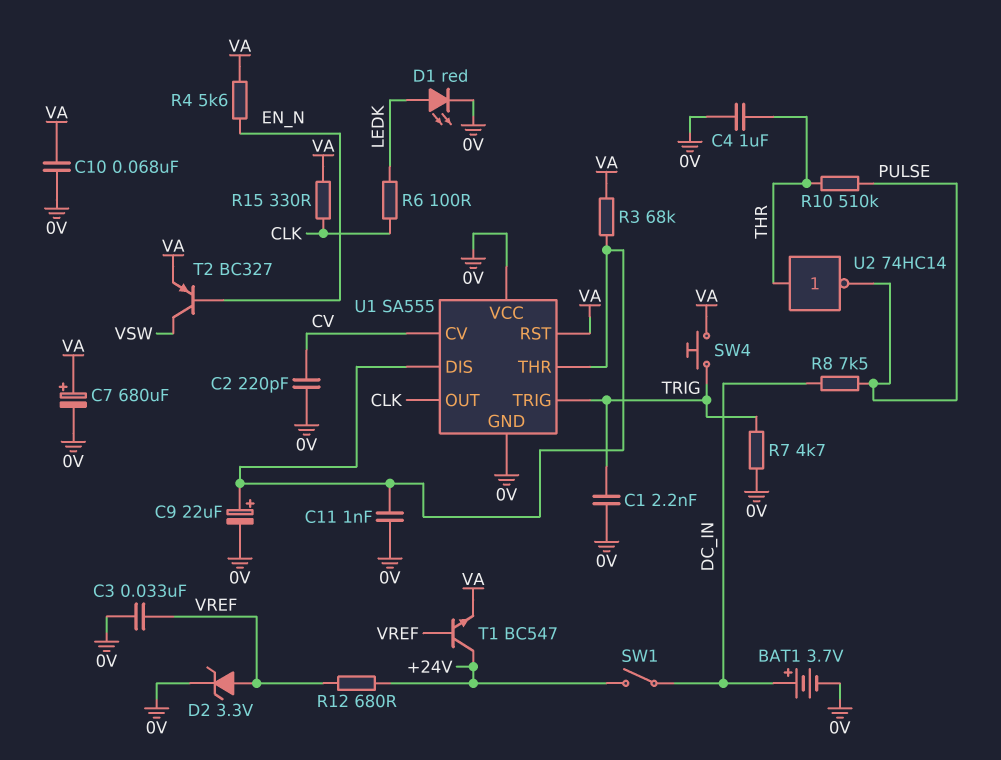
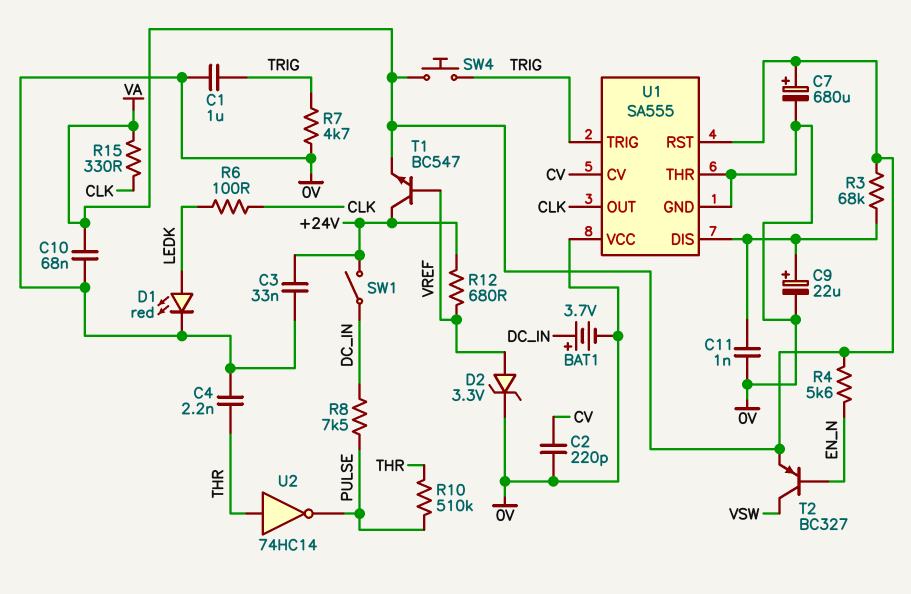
C1: 2.2nF (0V, TRIG) -> 1uF (0V, TRIG)
C3: 33nF (0V, VREF) -> 33nF (+24V, 0V)
C4: 1uF (0V, THR) -> 2.2nF (0V, THR)
U1 pin THR: U1/DIS -> 0V

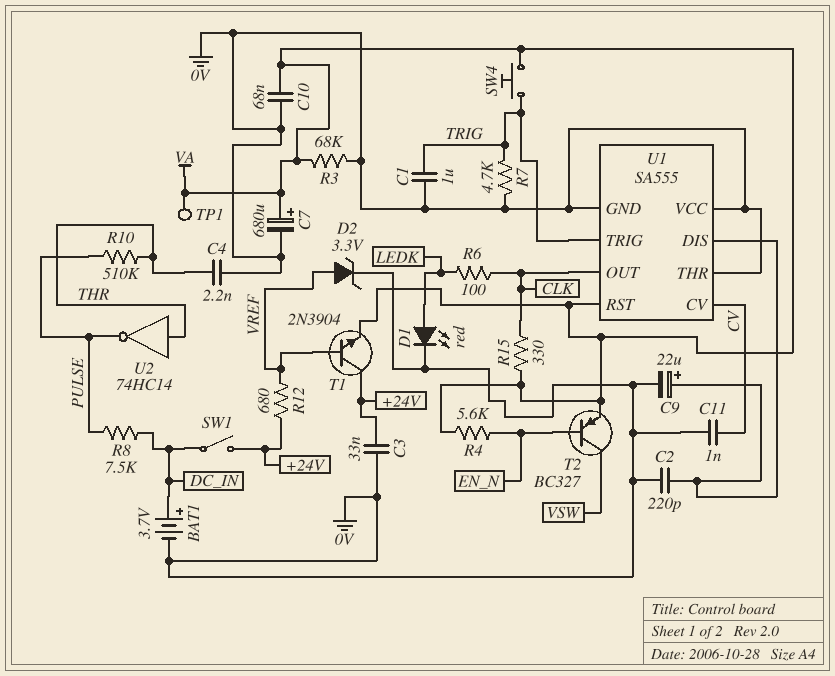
C2: 220pF (0V, CV) -> 220pF (0V, U1/DIS)
C11: 1nF (0V, U1/DIS) -> 1nF (0V, CV)
R3: 68k (U1/DIS, VA) -> 68k (0V, VA)
T1: NPN BC547 (B VREF, C +24V, E VA) -> NPN 2N3904 (B VREF, C +24V, E VA)
TP1: none -> test point (VA)

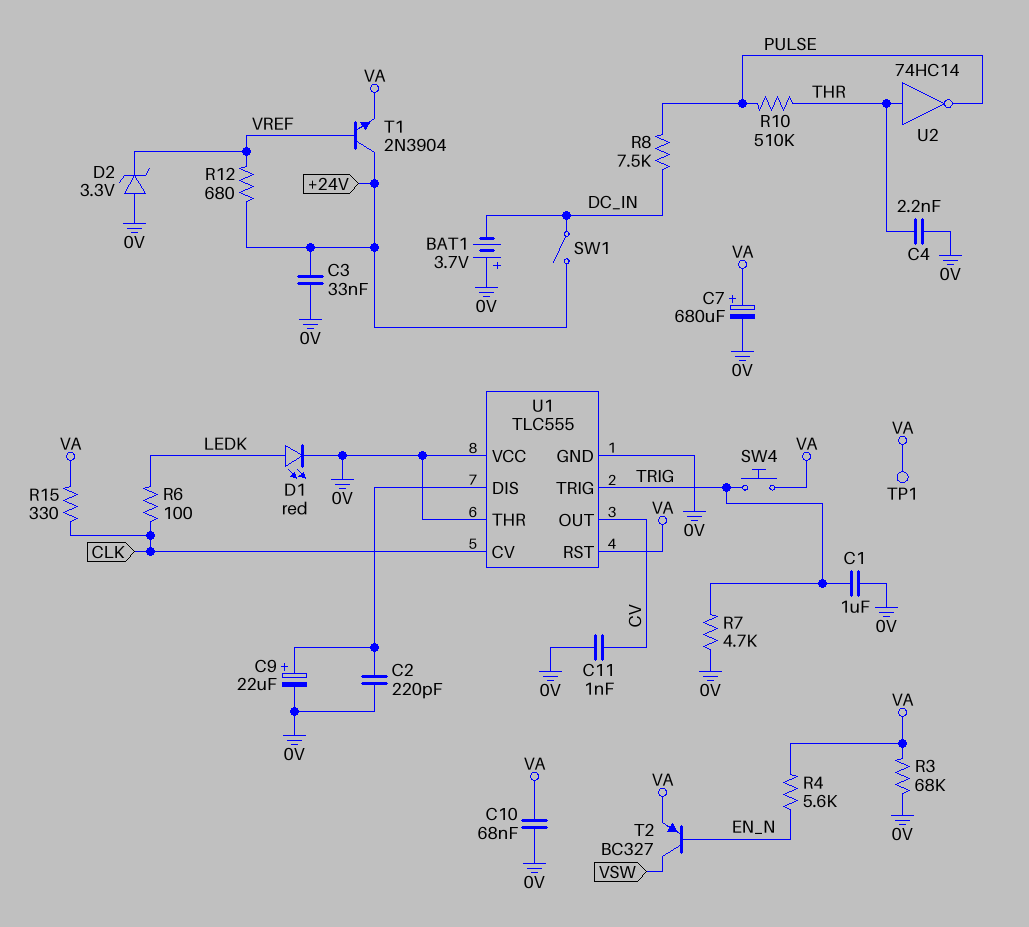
BAT1: 3.7V (plus DC_IN, minus 0V) -> 3.7V (plus 0V, minus DC_IN)
D2: zener 3.3V (A VREF, K 0V) -> zener 3.3V (A 0V, K VREF)
U1: SA555 -> TLC555
U1 pin CV: CV -> CLK
U1 pin OUT: CLK -> CV

